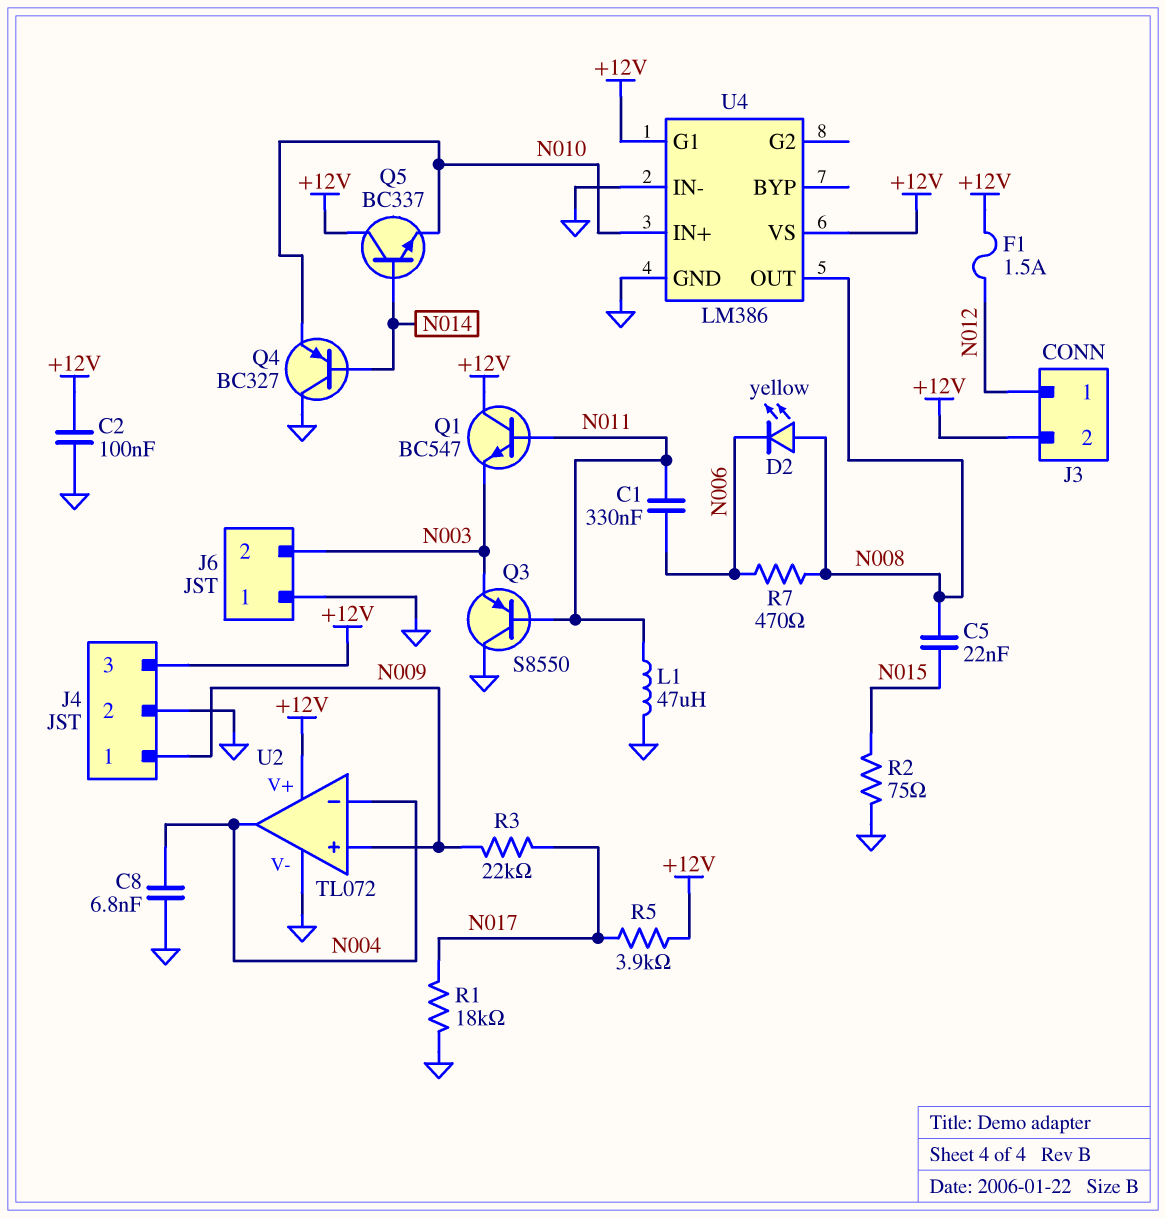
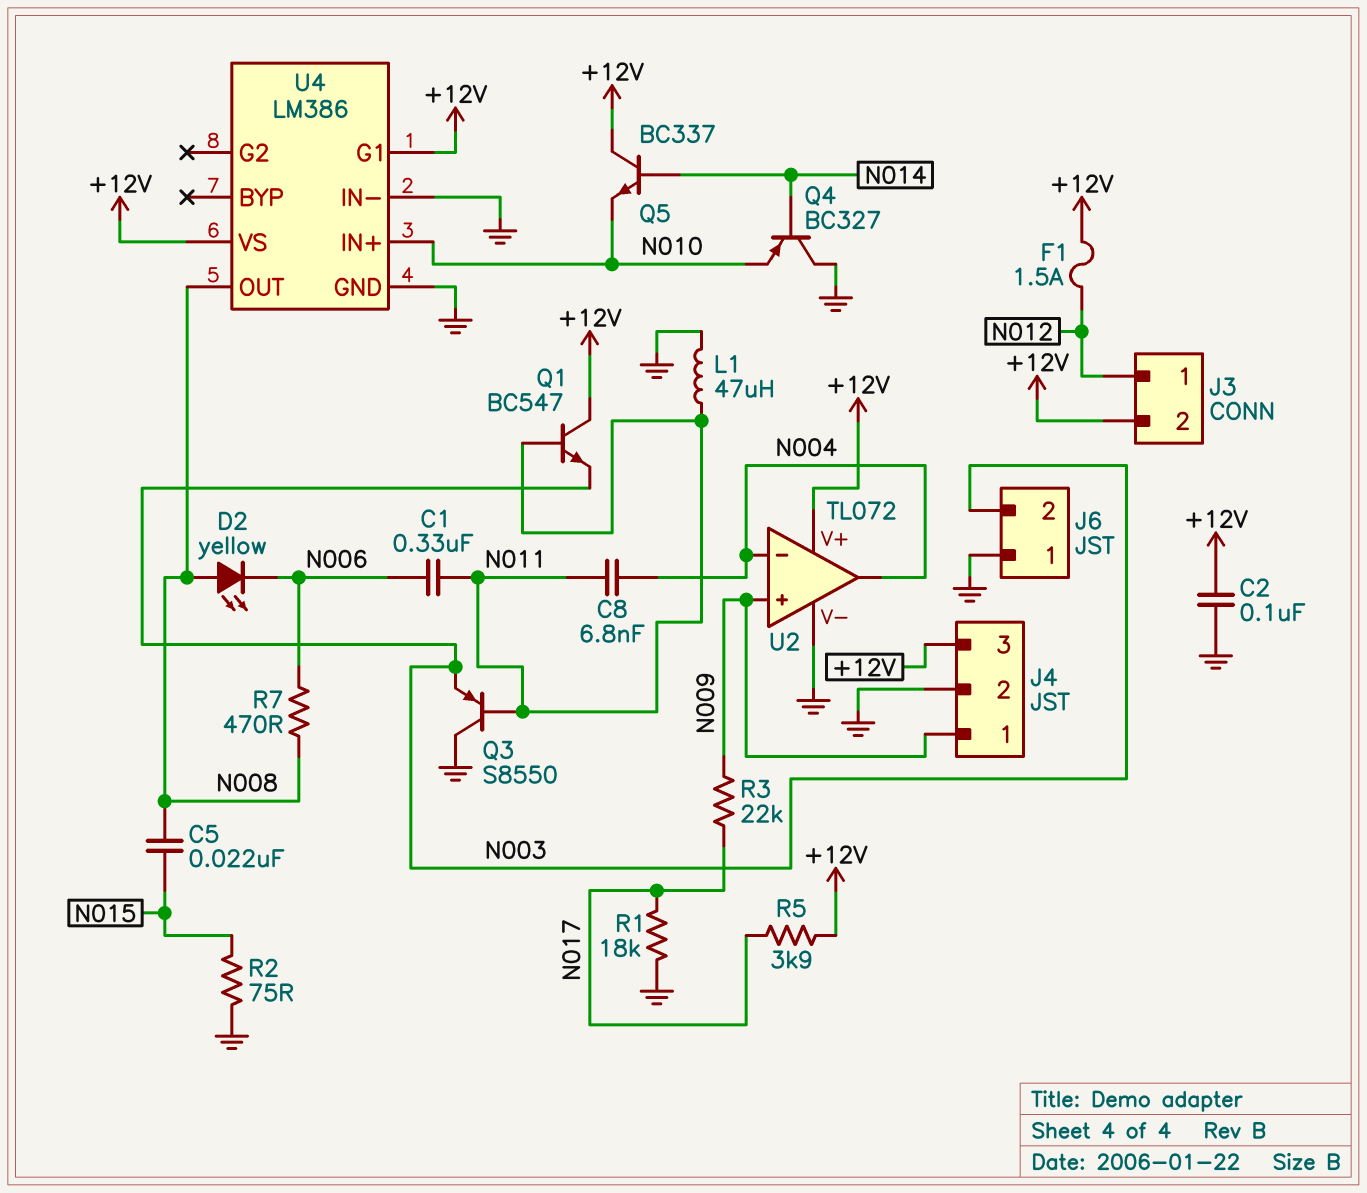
C8: 6.8nF (GND, N004) -> 6.8nF (N004, N011)

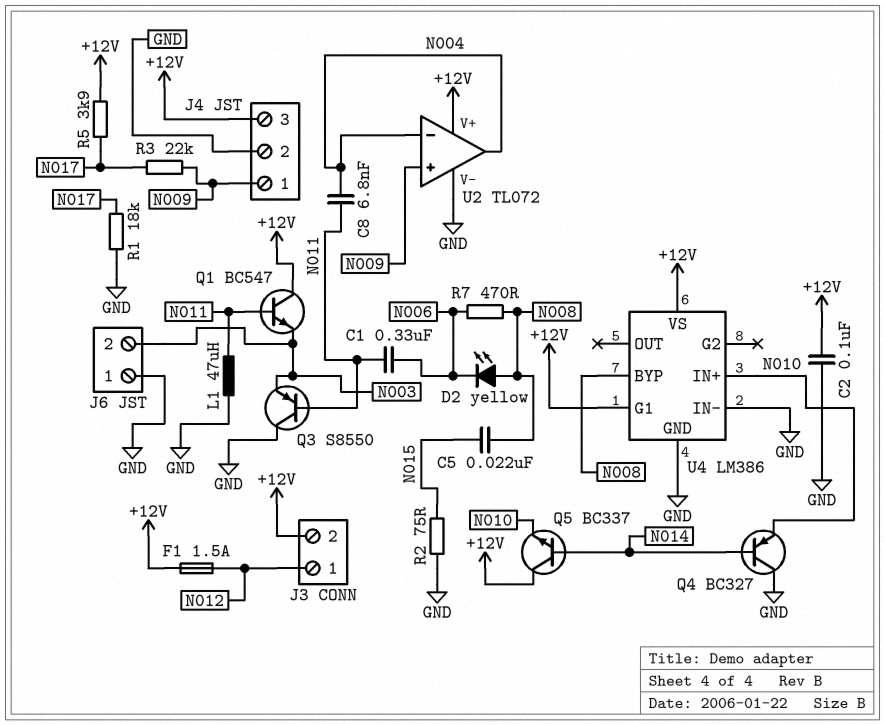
U4 pin BYP: none -> N008
U4 pin OUT: N008 -> none

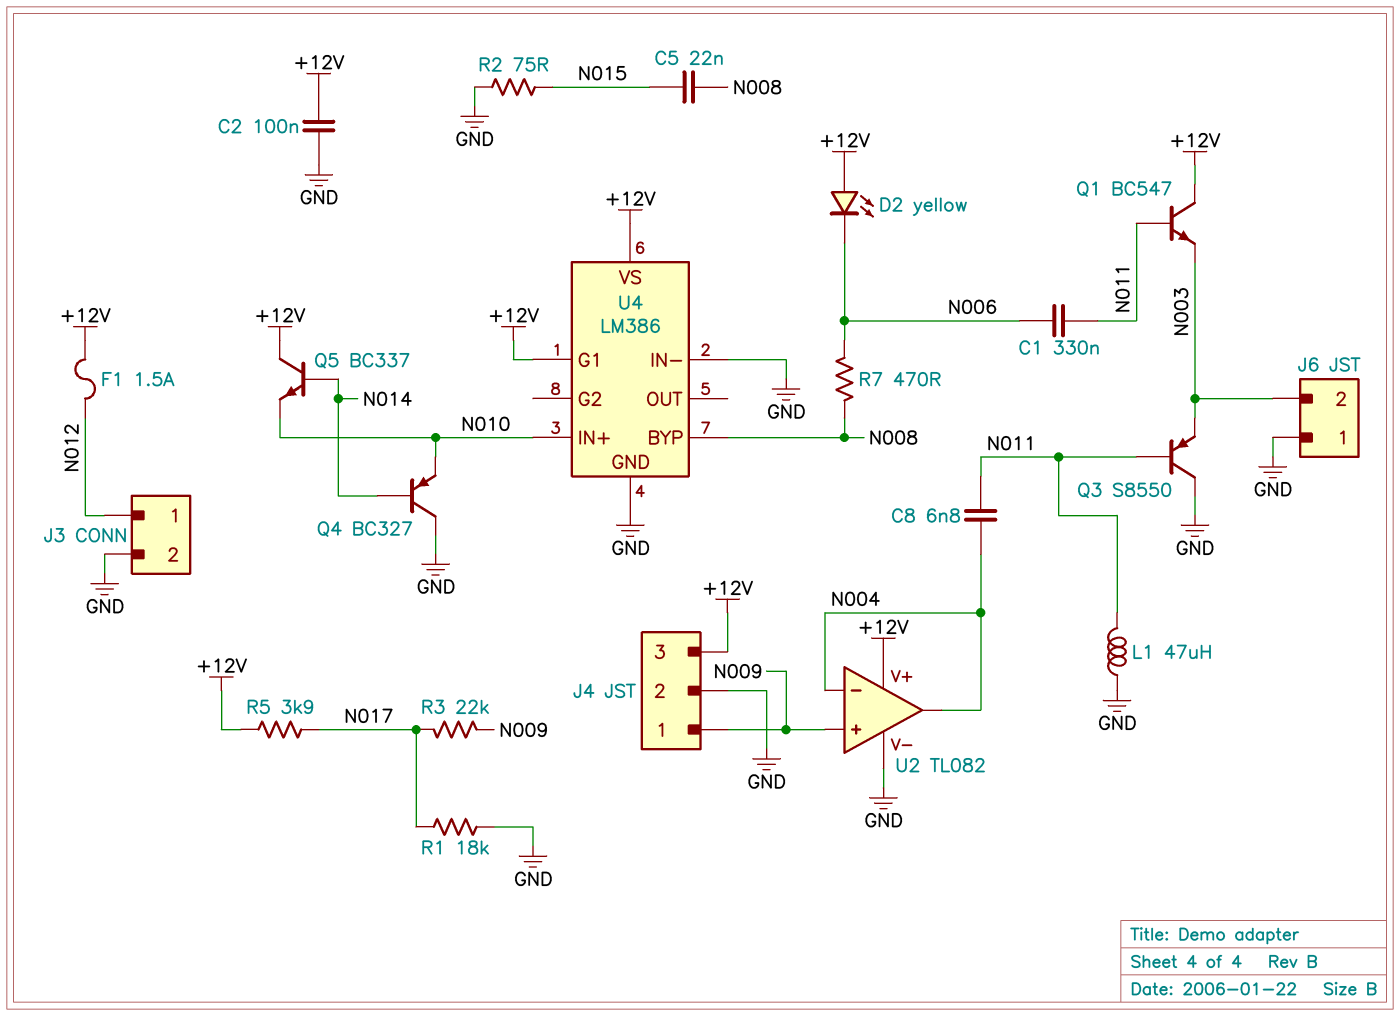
D2: LED yellow (A N008, K N006) -> LED yellow (A +12V, K N006)
J3 pin 2: +12V -> GND
U2: TL072 -> TL082

